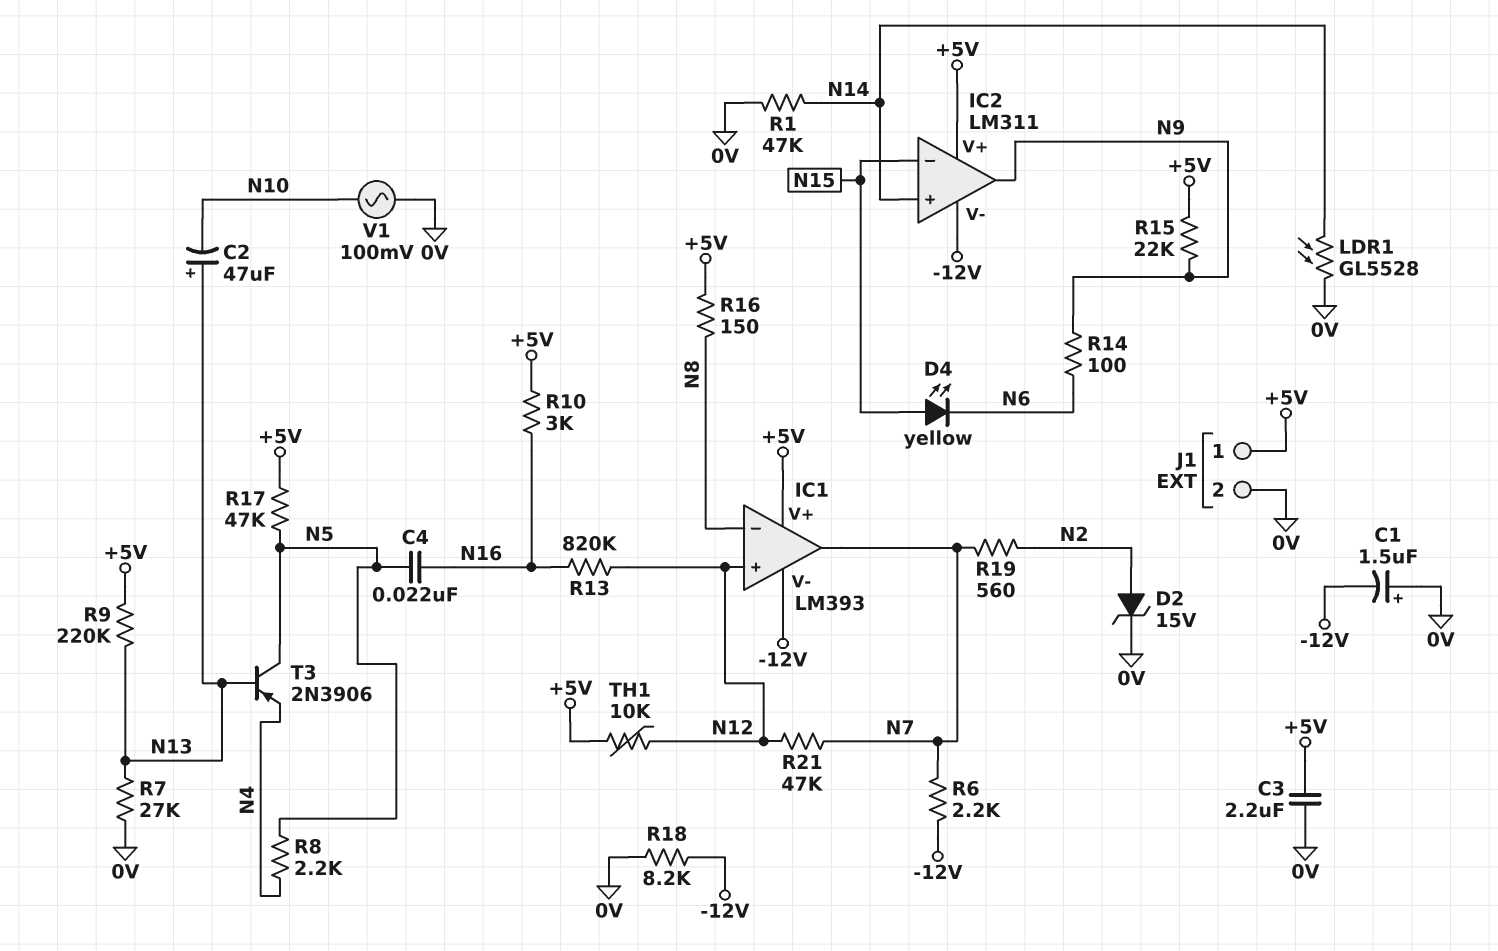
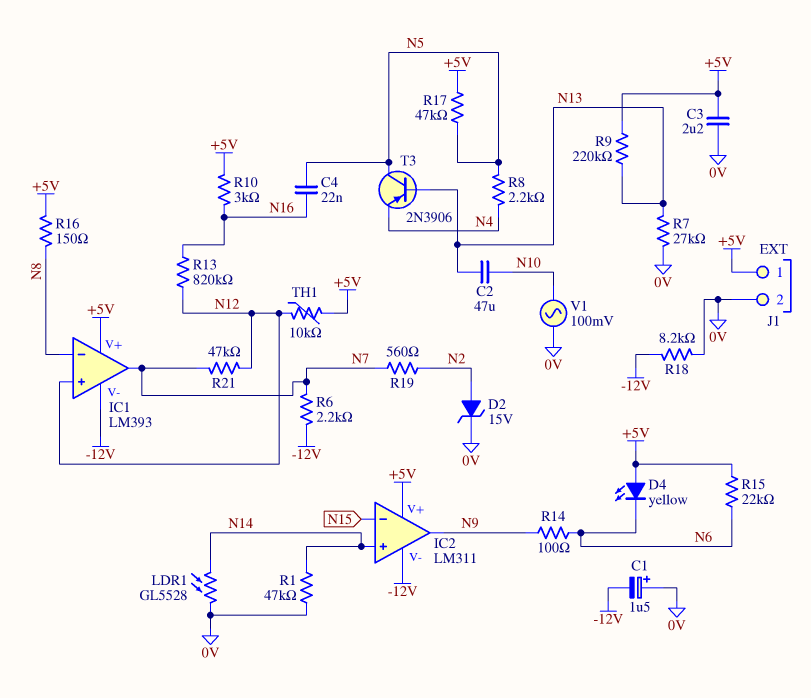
C2: 47uF (plus N13, minus N10) -> 47uF (N10, N13)
D4: LED yellow (A N15, K N6) -> LED yellow (A +5V, K N6)
R15: 22k (+5V, N9) -> 22k (+5V, N6)

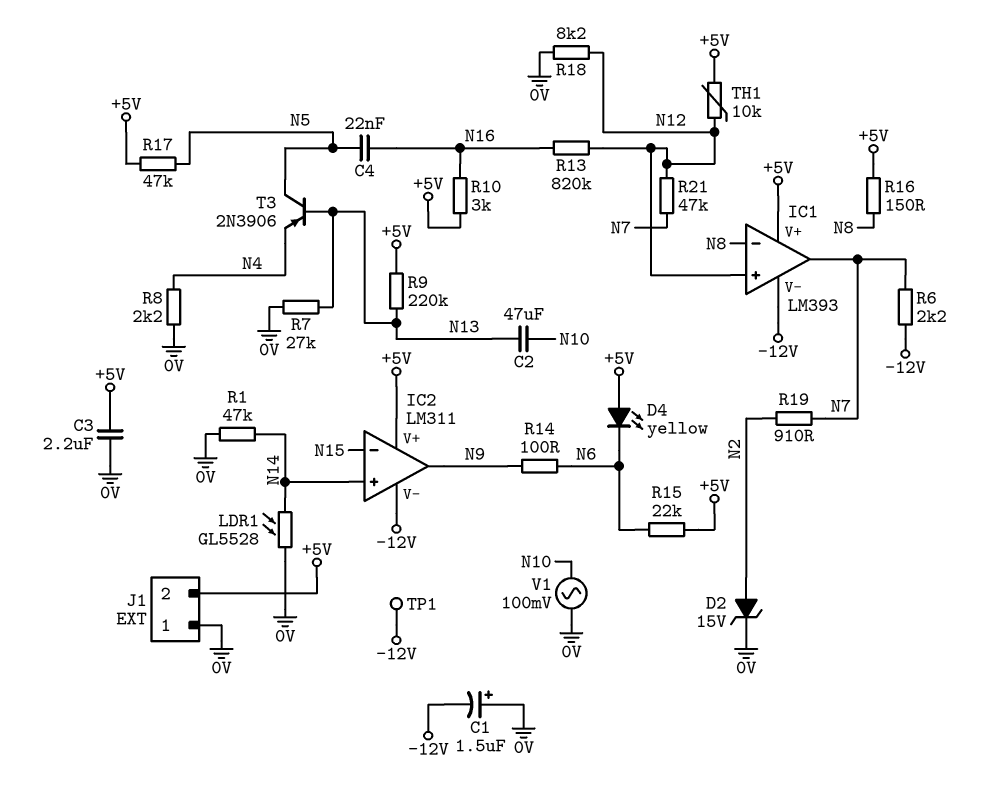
J1 pin 1: +5V -> 0V
J1 pin 2: 0V -> +5V
R8: 2.2k (N4, N5) -> 2.2k (0V, N4)
R18: 8.2k (-12V, 0V) -> 8.2k (0V, N12)
R19: 560 (N2, N7) -> 910 (N2, N7)
TP1: none -> test point (-12V)

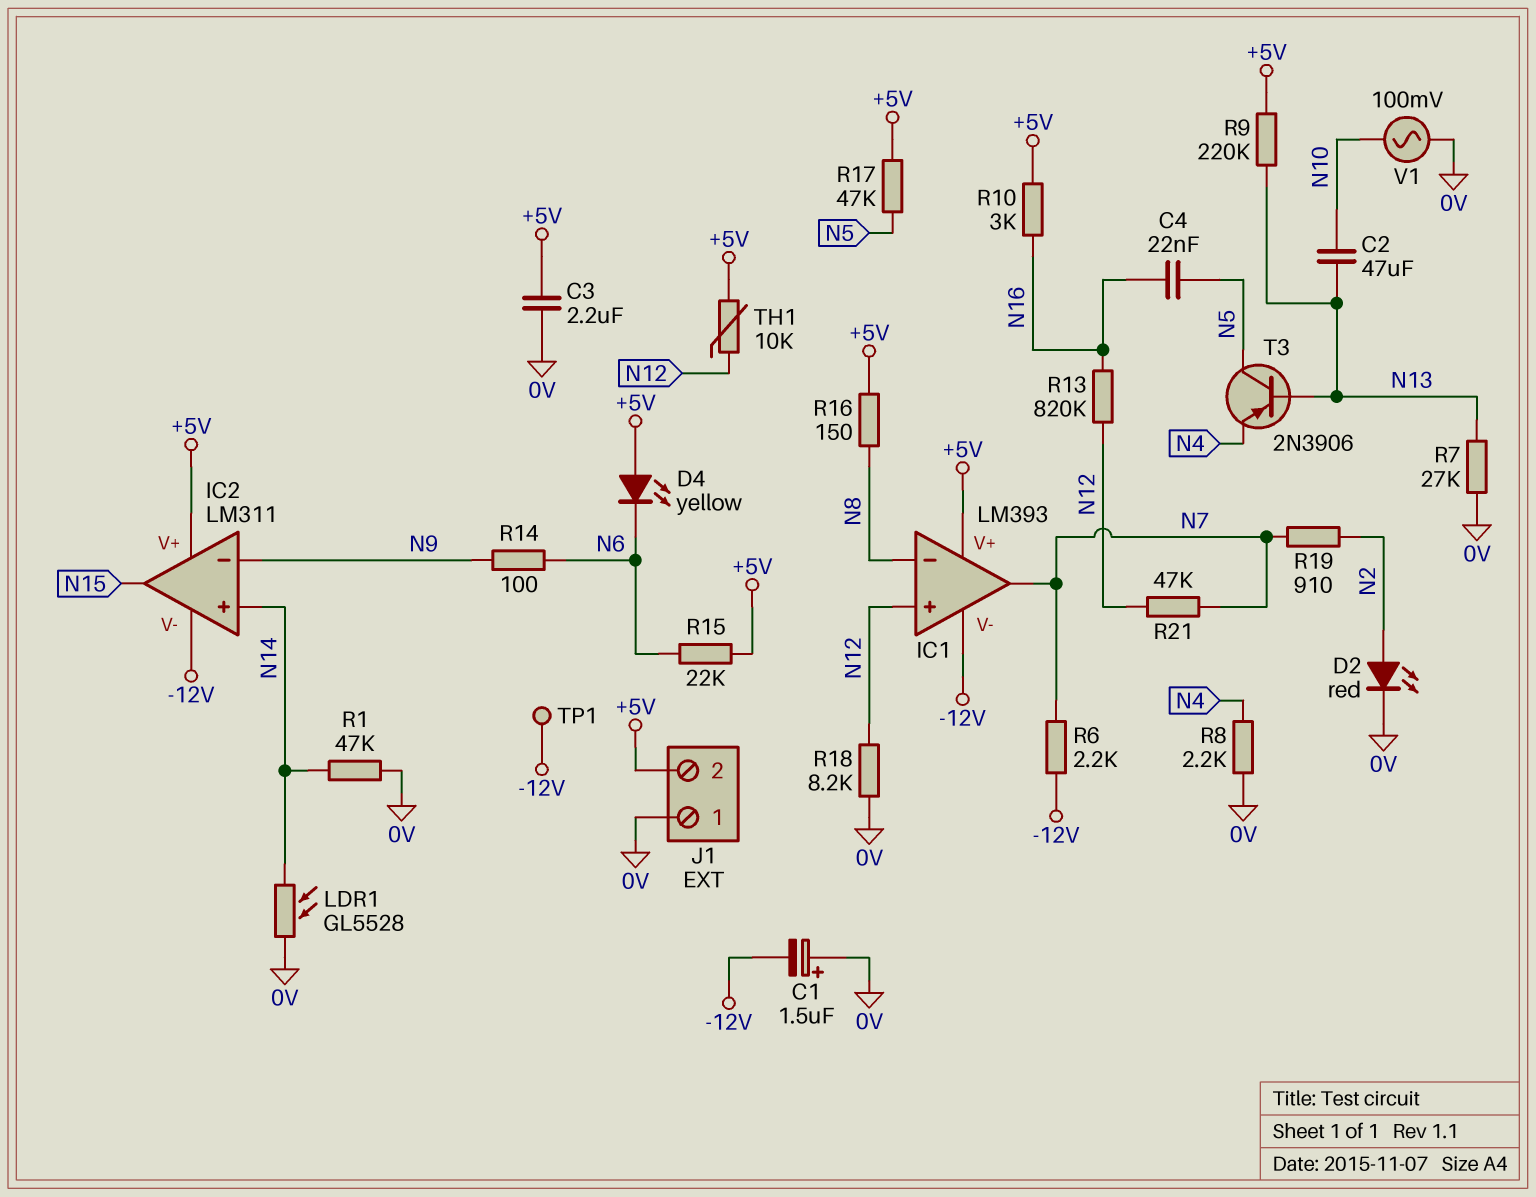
D2: zener 15V (A N2, K 0V) -> LED red (A N2, K 0V)
IC2 pin in-: N15 -> N9
IC2 pin out: N9 -> N15

